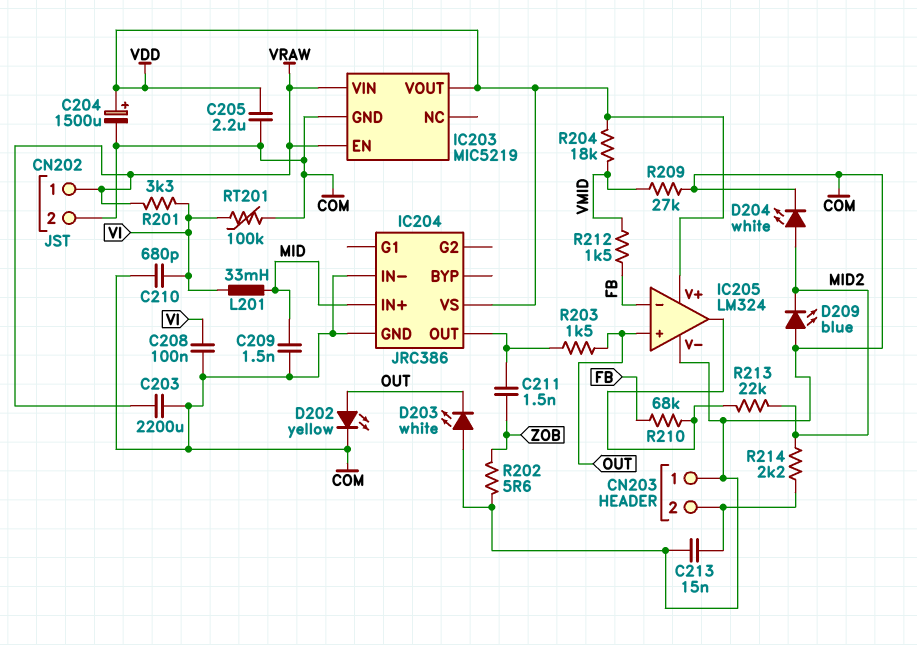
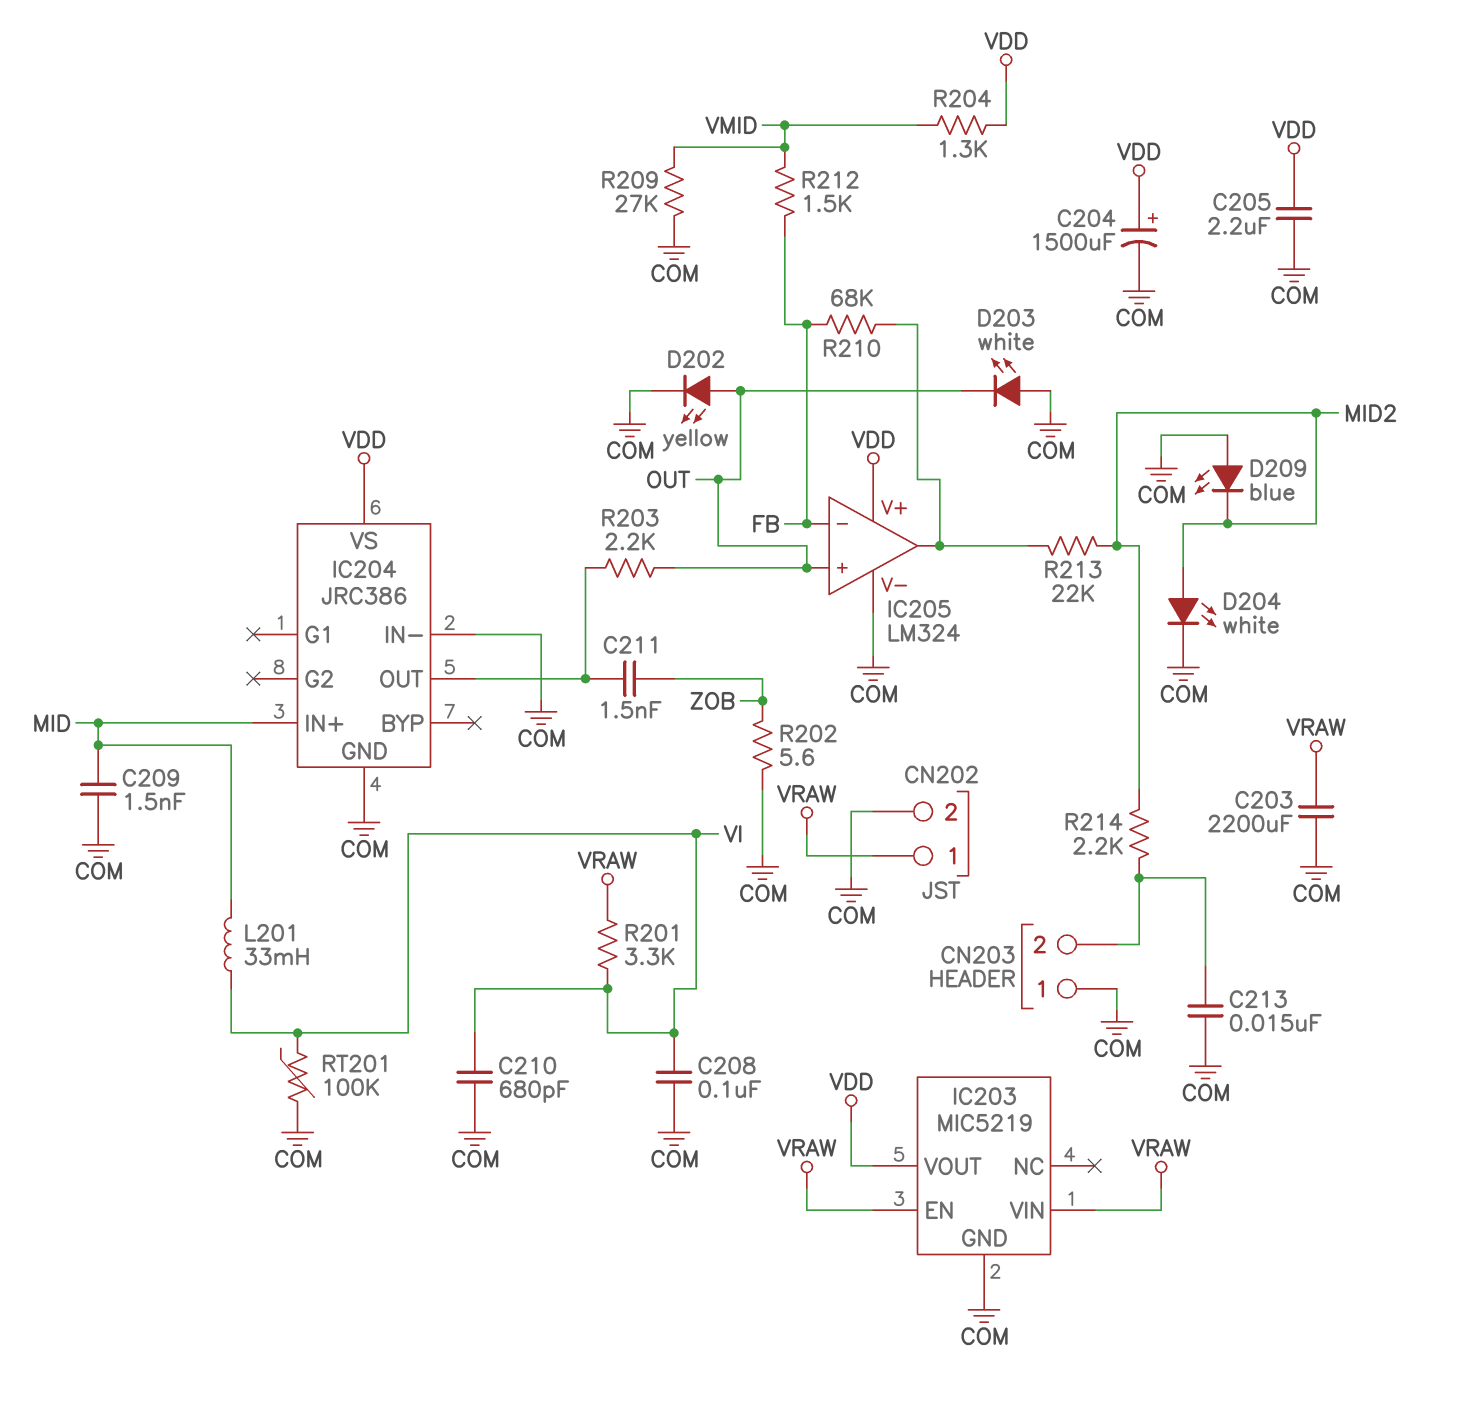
R203: 1.5k (IC204/OUT, OUT) -> 2.2k (IC204/OUT, OUT)
R204: 18k (VDD, VMID) -> 1.3k (VDD, VMID)

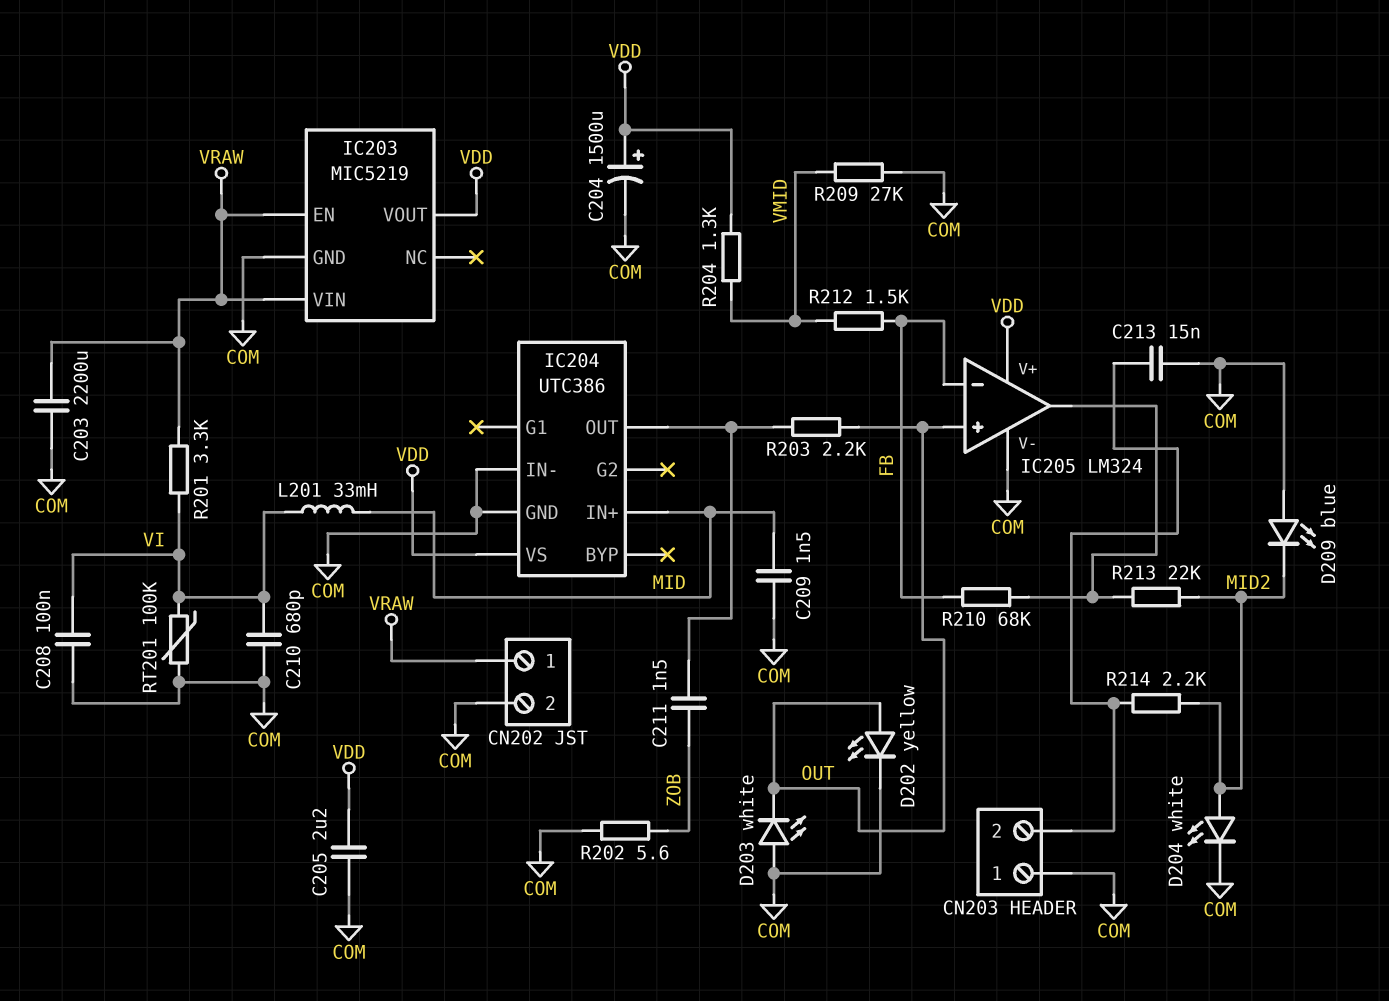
IC204: JRC386 -> UTC386

